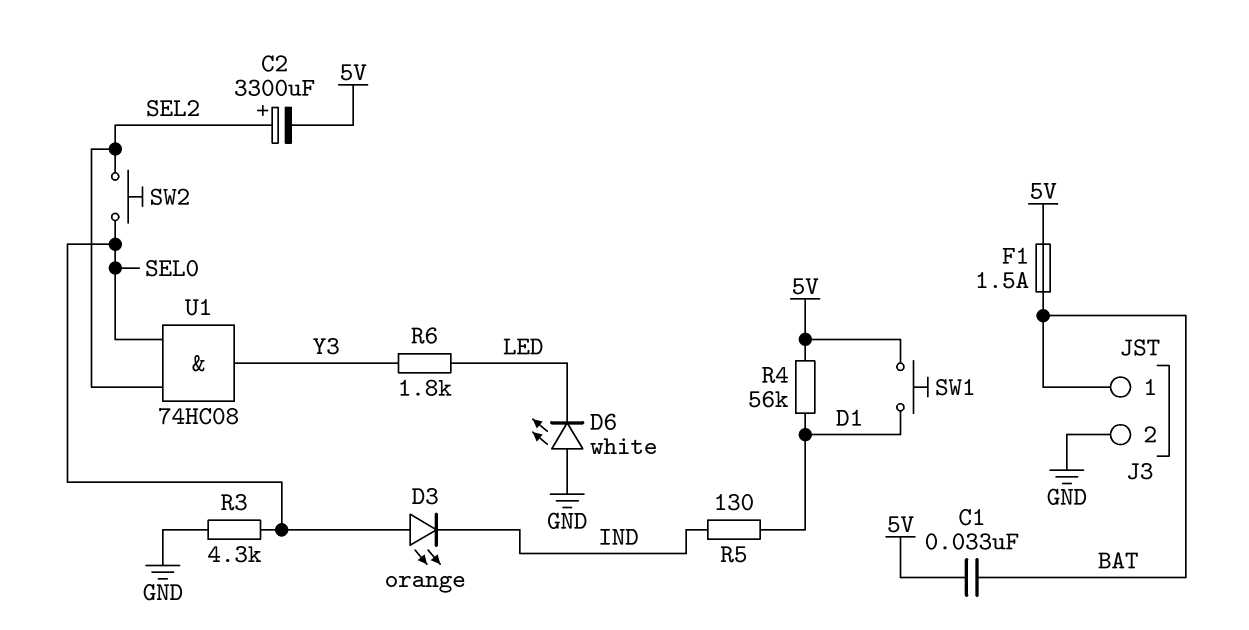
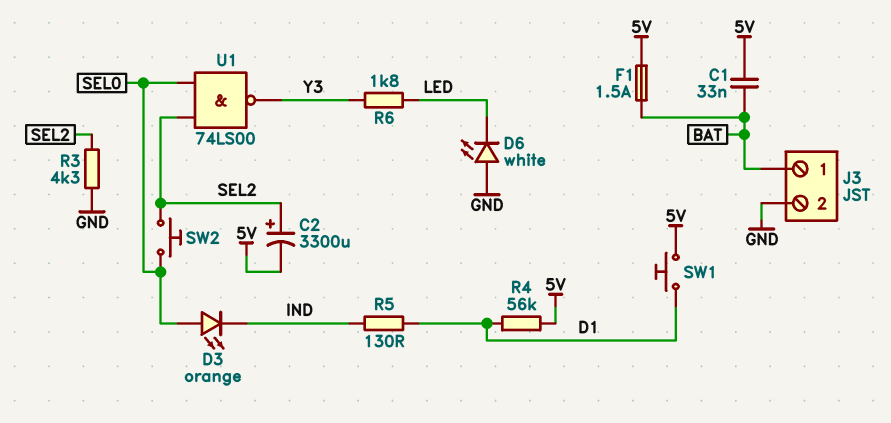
R3: 4.3k (GND, SEL0) -> 4.3k (GND, SEL2)
U1: AND 74HC08 (in SEL0, in SEL2, out Y3) -> NAND 74LS00 (in SEL0, in SEL2, out Y3)

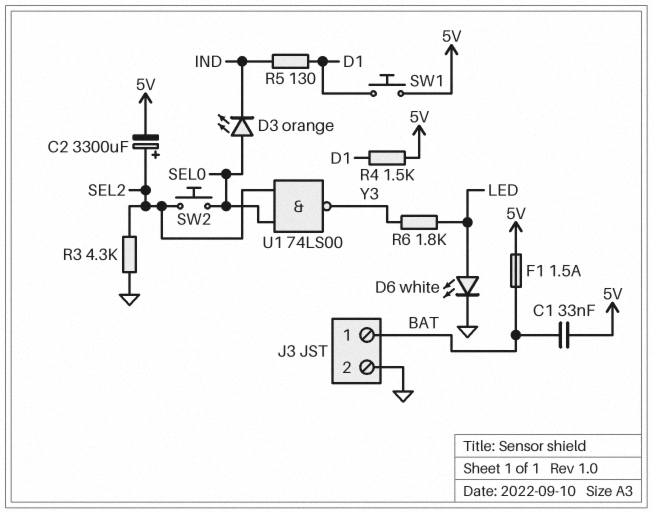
D6: LED white (A GND, K LED) -> LED white (A LED, K GND)
R4: 56k (5V, D1) -> 1.5k (5V, D1)

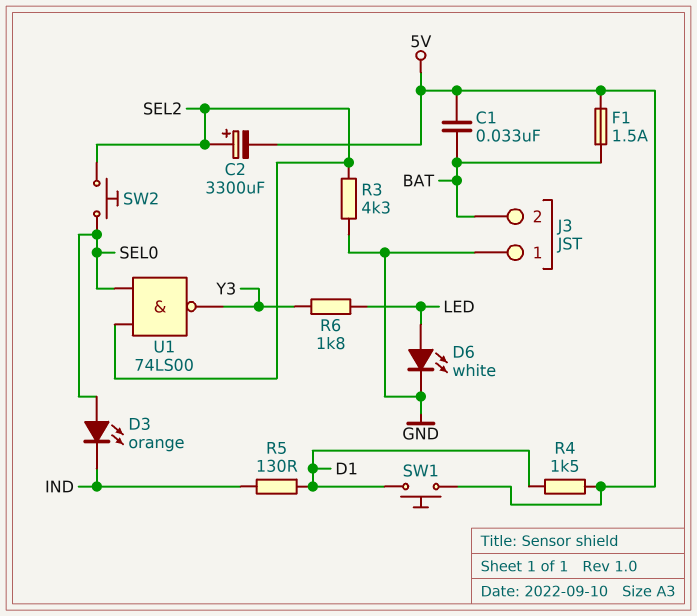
J3 pin 1: BAT -> GND
J3 pin 2: GND -> BAT

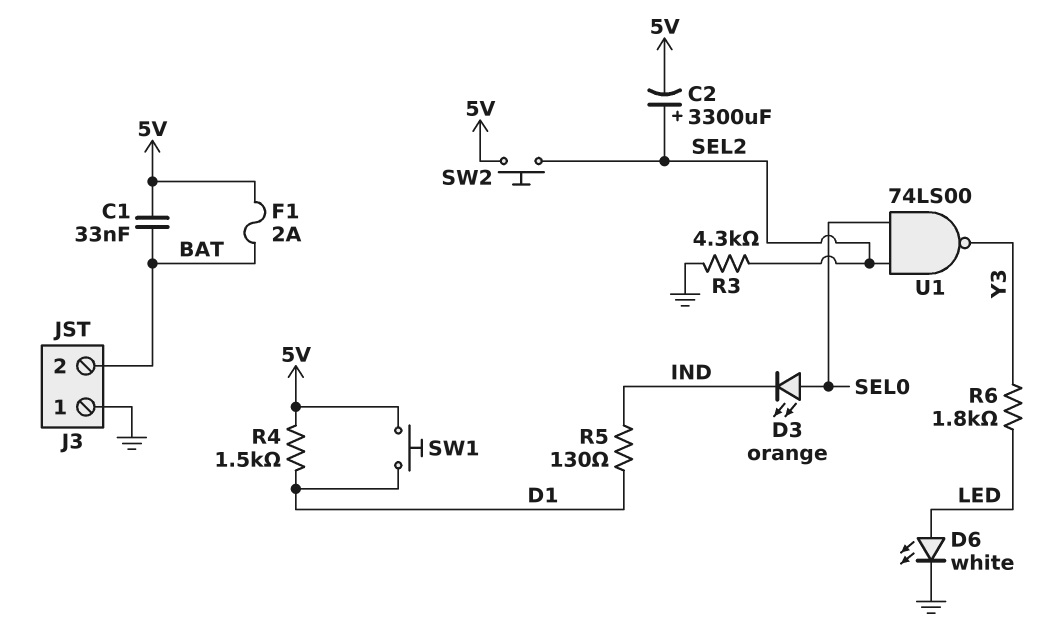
F1: 1.5A (5V, BAT) -> 2A (5V, BAT)
SW2: button (SEL0, SEL2) -> button (5V, SEL2)

